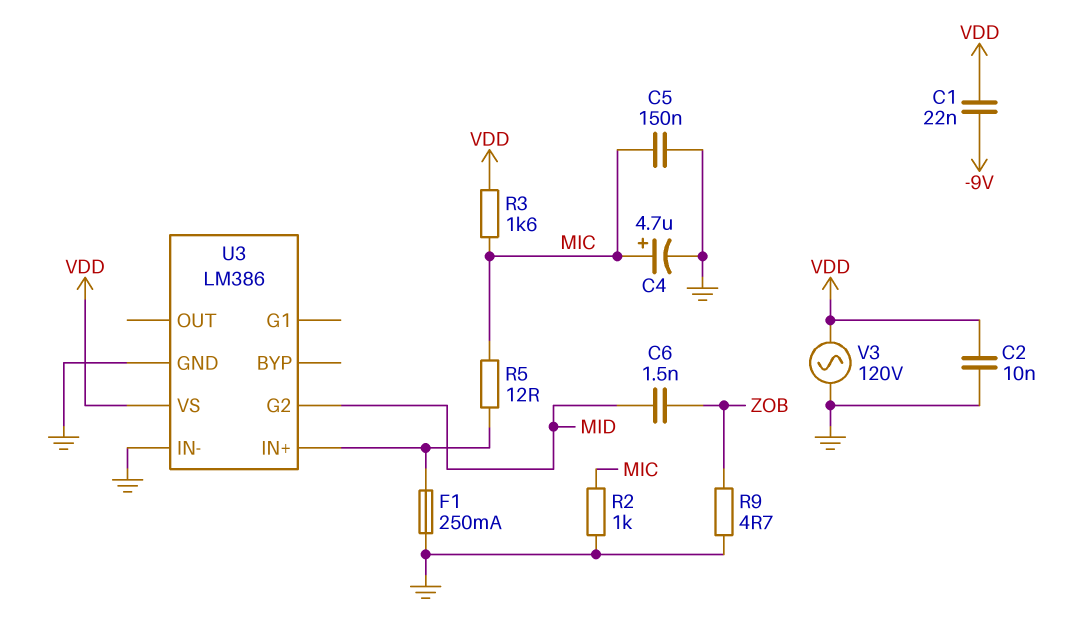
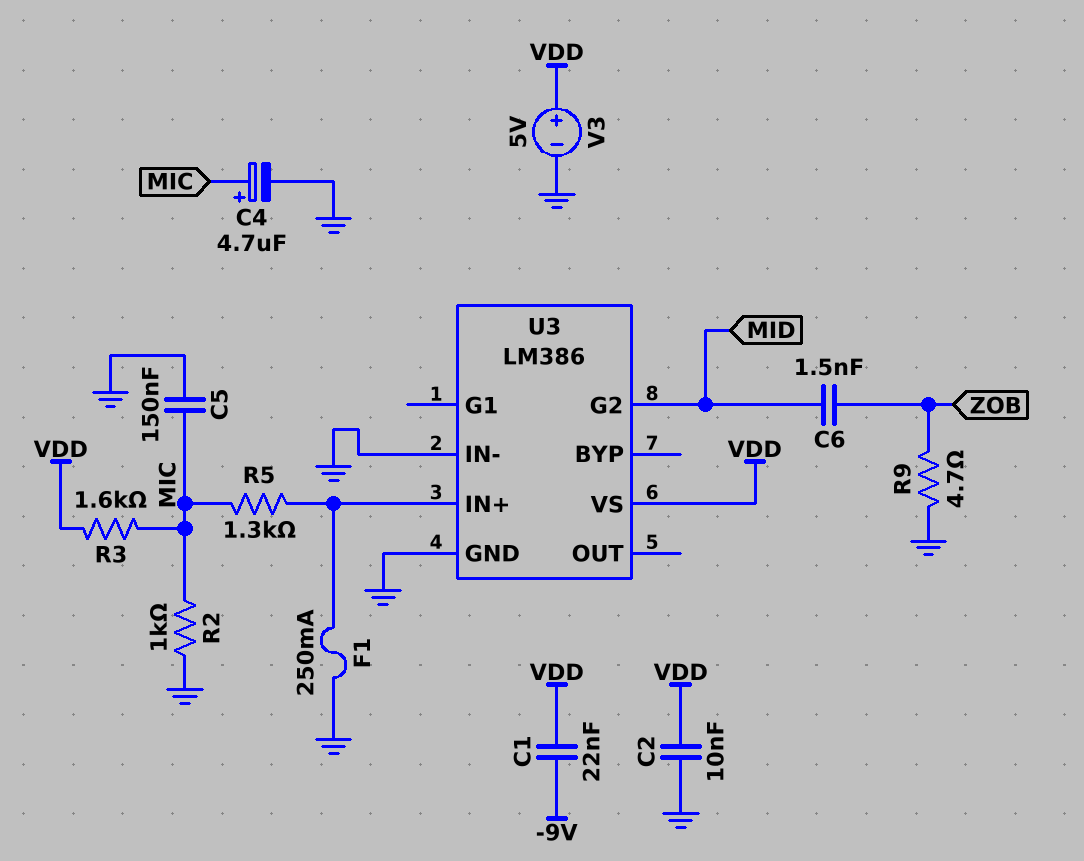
R5: 12 (MIC, U3/IN+) -> 1.3k (MIC, U3/IN+)
V3: AC 120V (GND, VDD) -> 5V (plus VDD, minus GND)

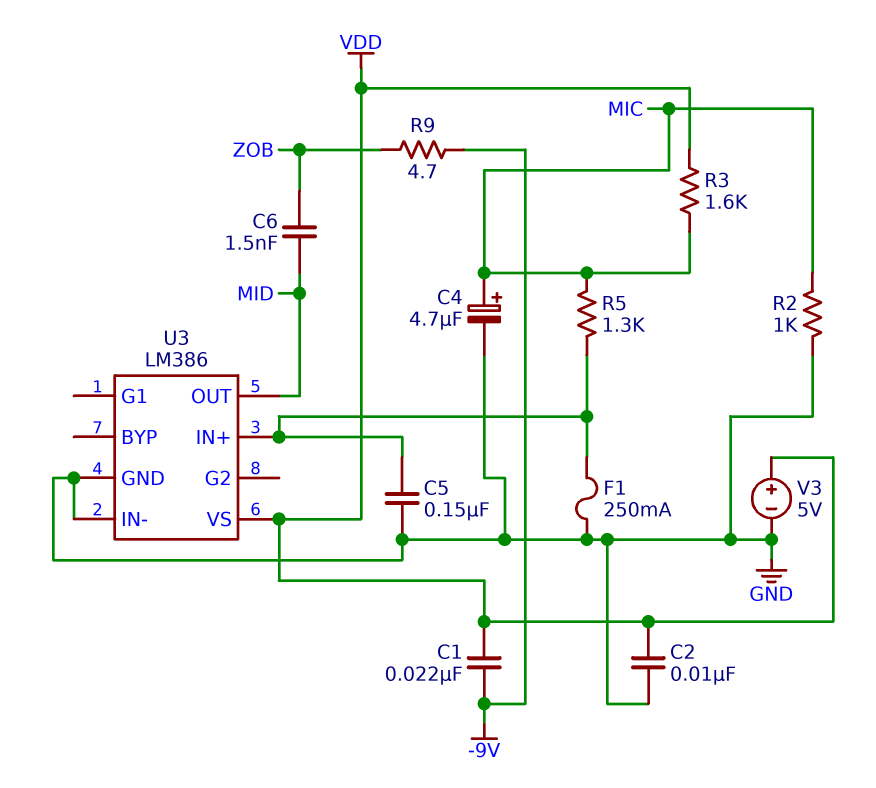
C5: 150nF (GND, MIC) -> 150nF (GND, U3/IN+)
R9: 4.7 (GND, ZOB) -> 4.7 (-9V, ZOB)
U3 pin G2: MID -> none
U3 pin OUT: none -> MID

